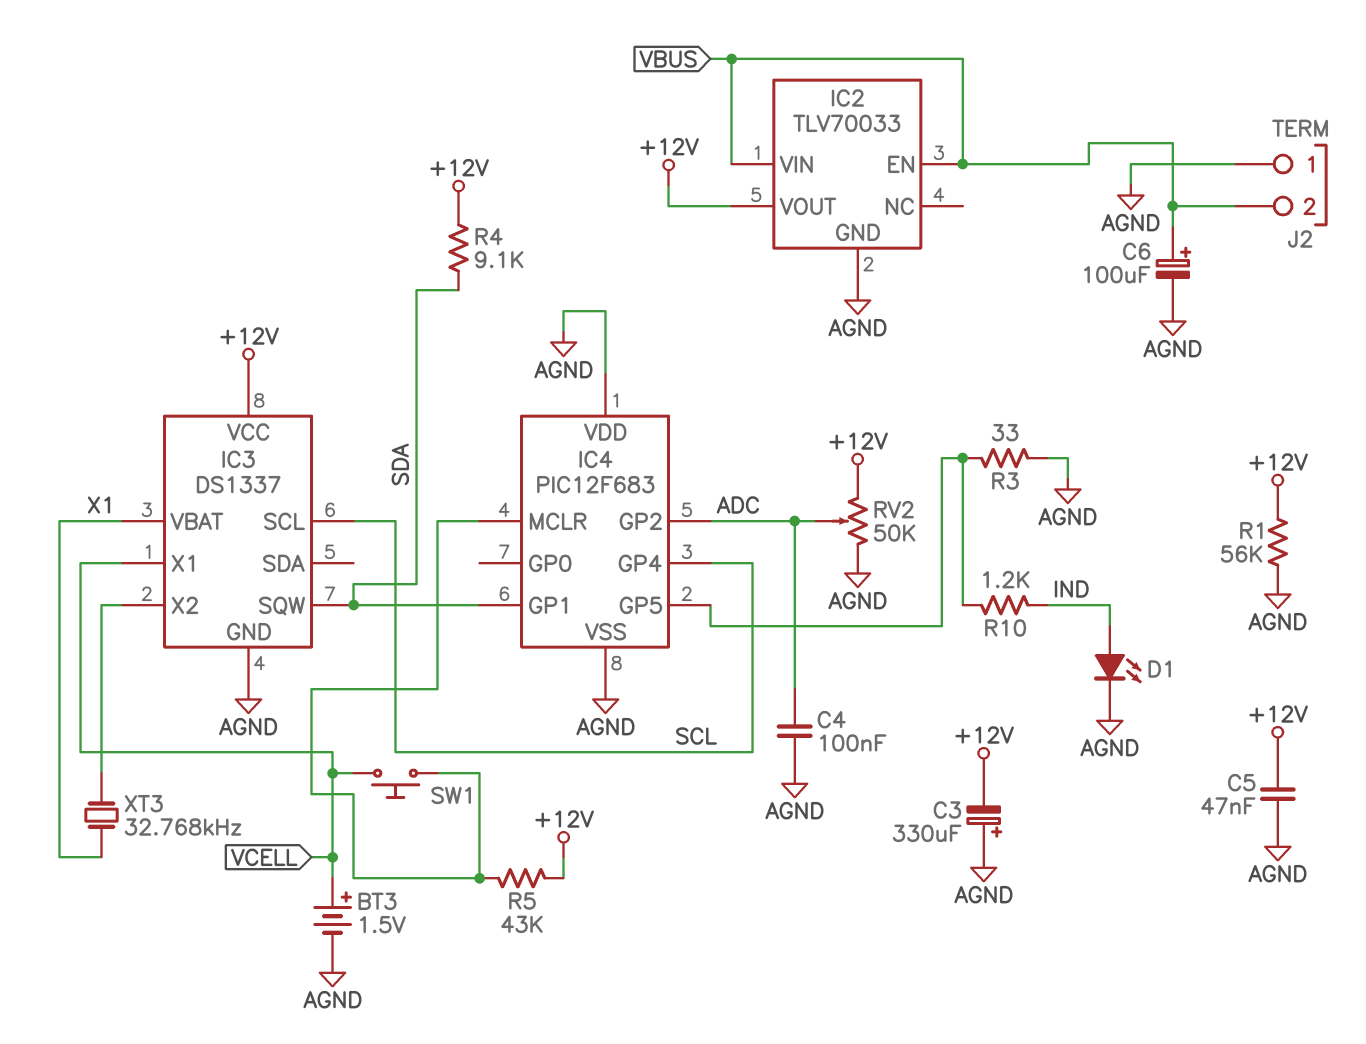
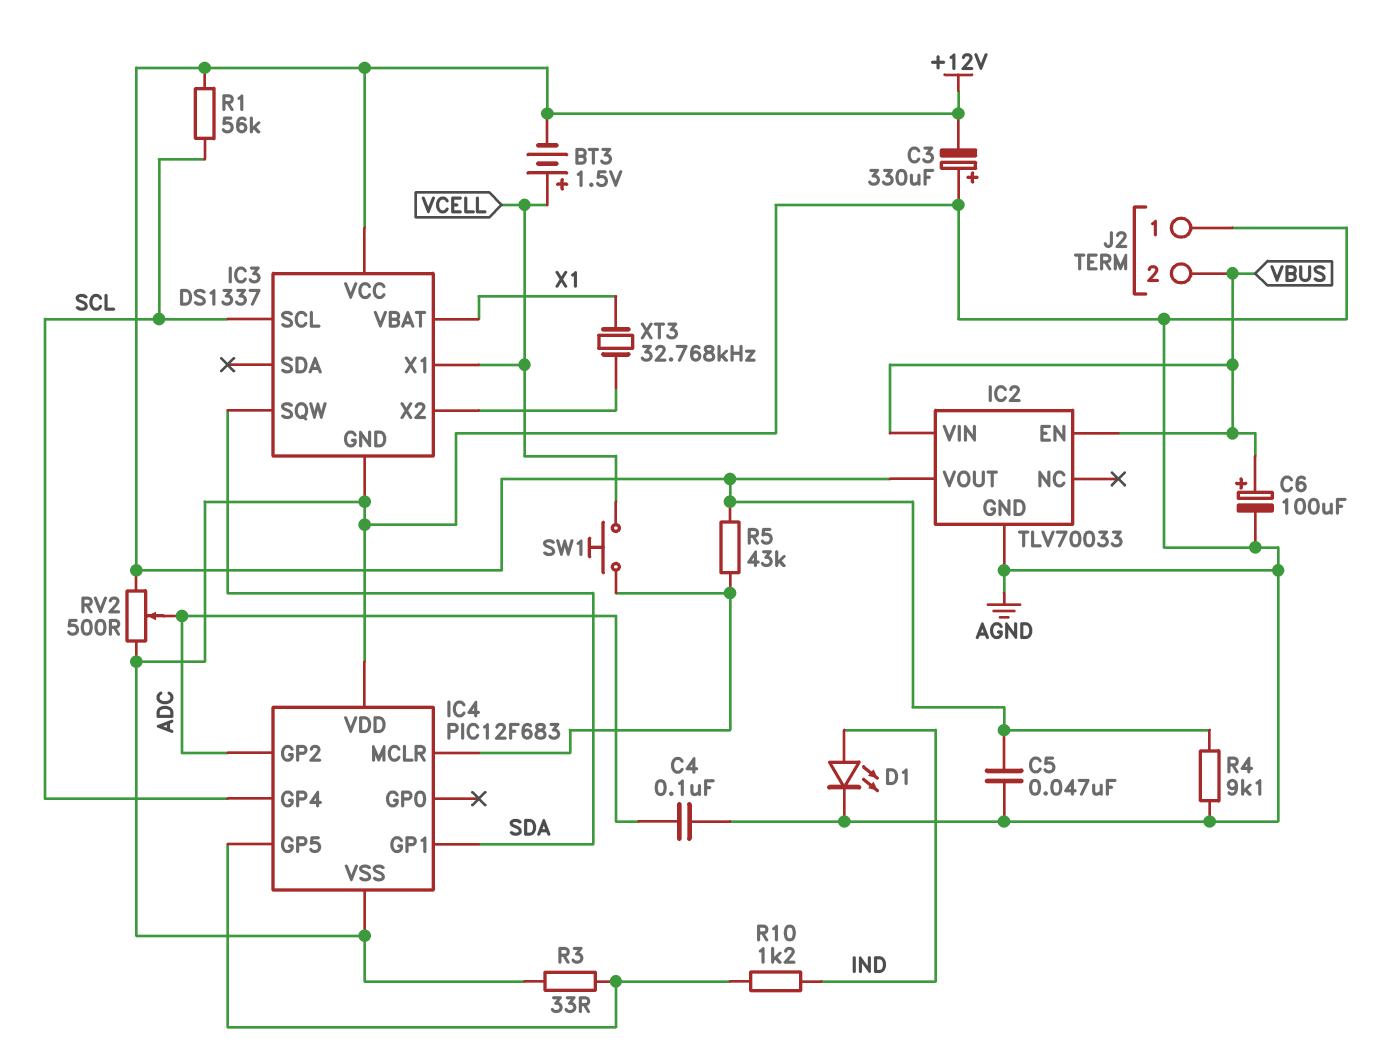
BT3: 1.5V (plus VCELL, minus AGND) -> 1.5V (plus VCELL, minus +12V)
R1: 56k (+12V, AGND) -> 56k (+12V, SCL)
R4: 9.1k (+12V, SDA) -> 9.1k (+12V, AGND)
RV2: 50k (+12V, AGND, wiper ADC) -> 500 (+12V, AGND, wiper ADC)

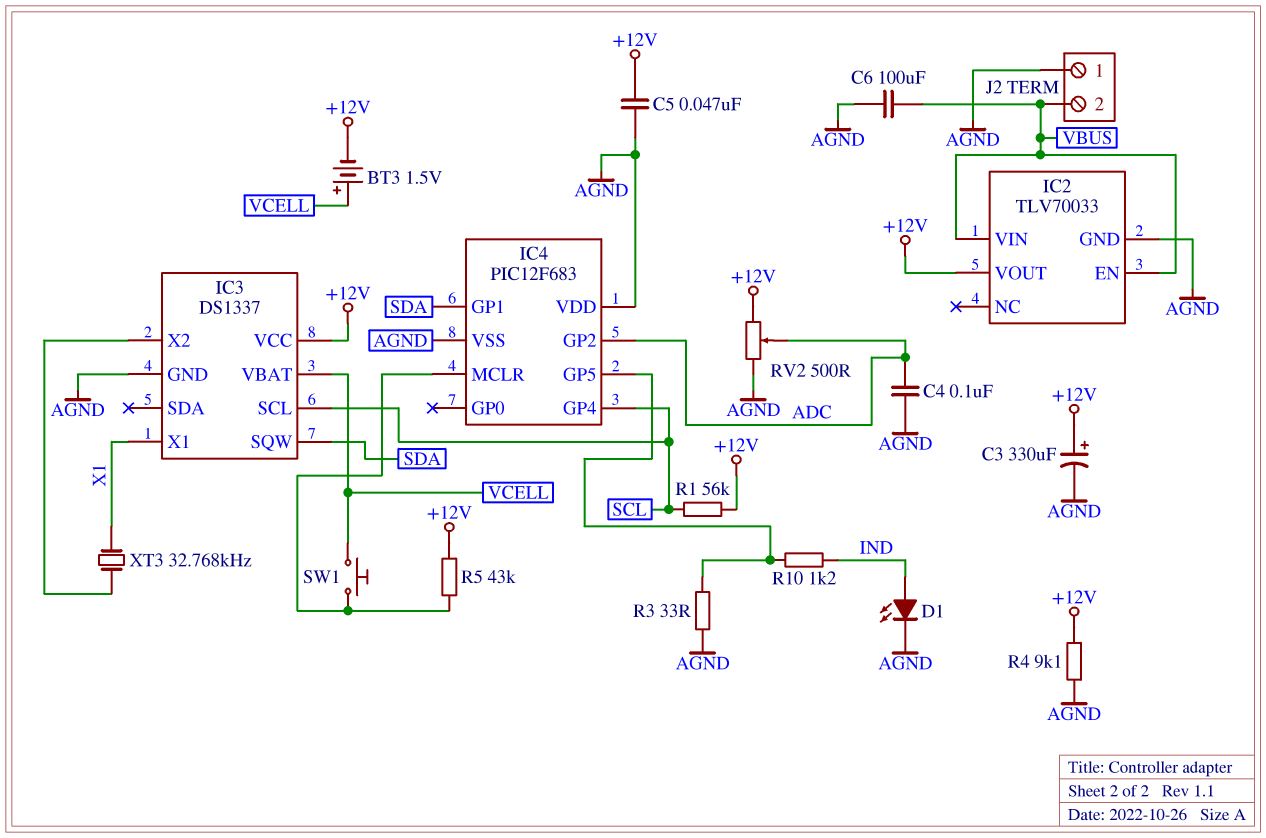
C3: 330uF (plus AGND, minus +12V) -> 330uF (plus +12V, minus AGND)
C6: 100uF (plus VBUS, minus AGND) -> 100uF (AGND, VBUS)
IC3 pin VBAT: X1 -> VCELL
IC3 pin X1: VCELL -> X1

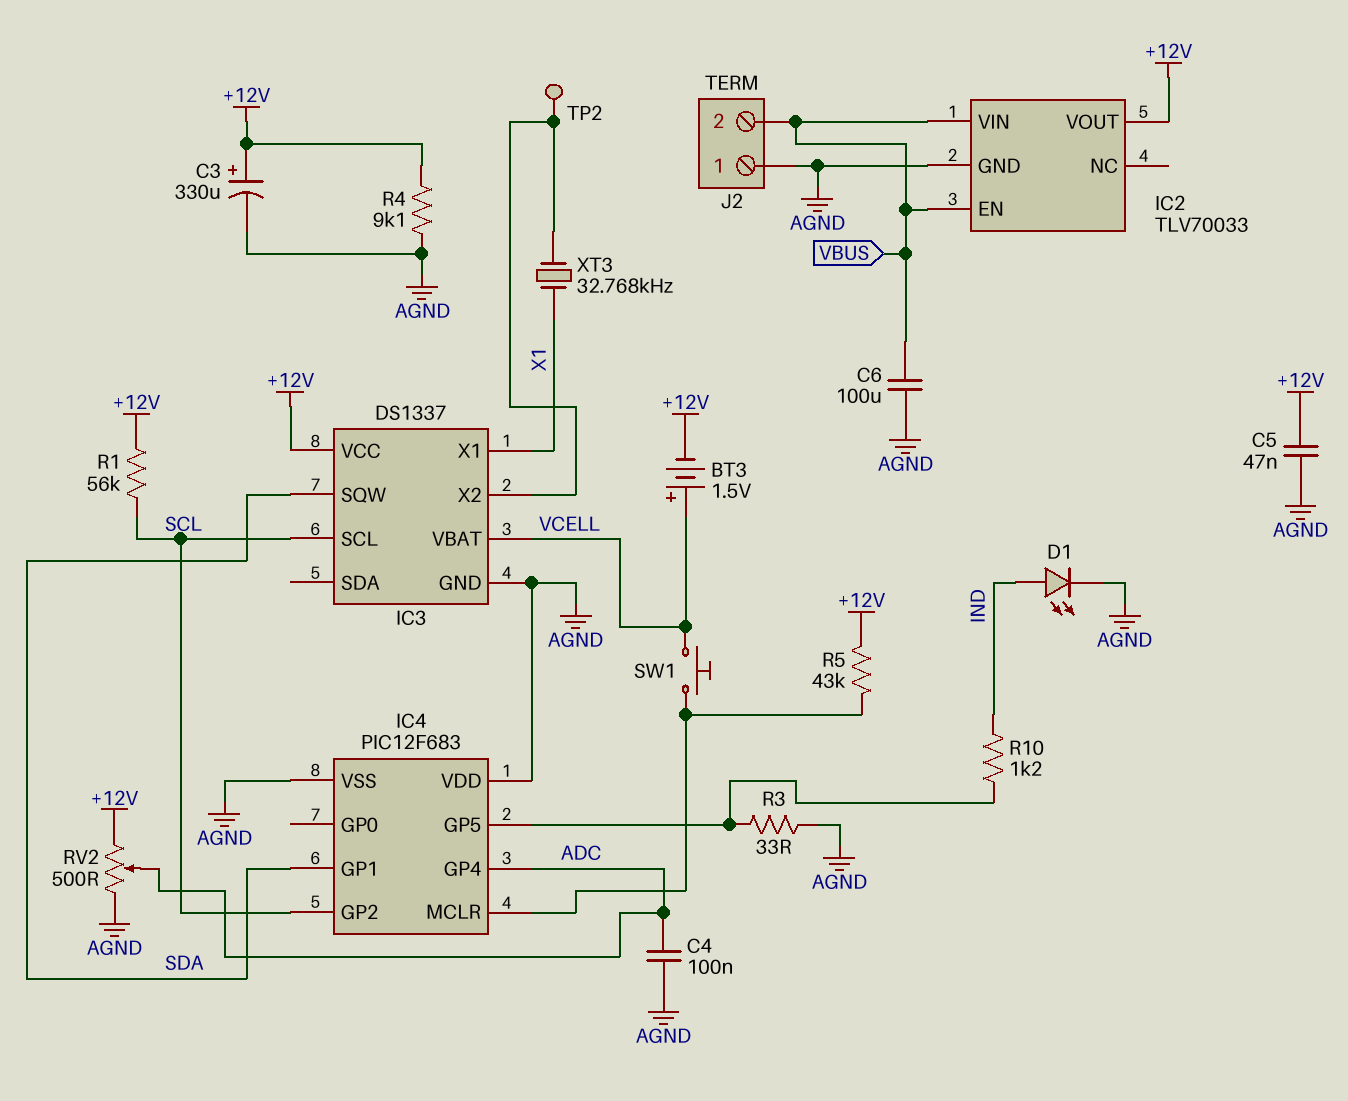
IC4 pin GP2: ADC -> SCL
IC4 pin GP4: SCL -> ADC
TP2: none -> test point (IC3/X2)

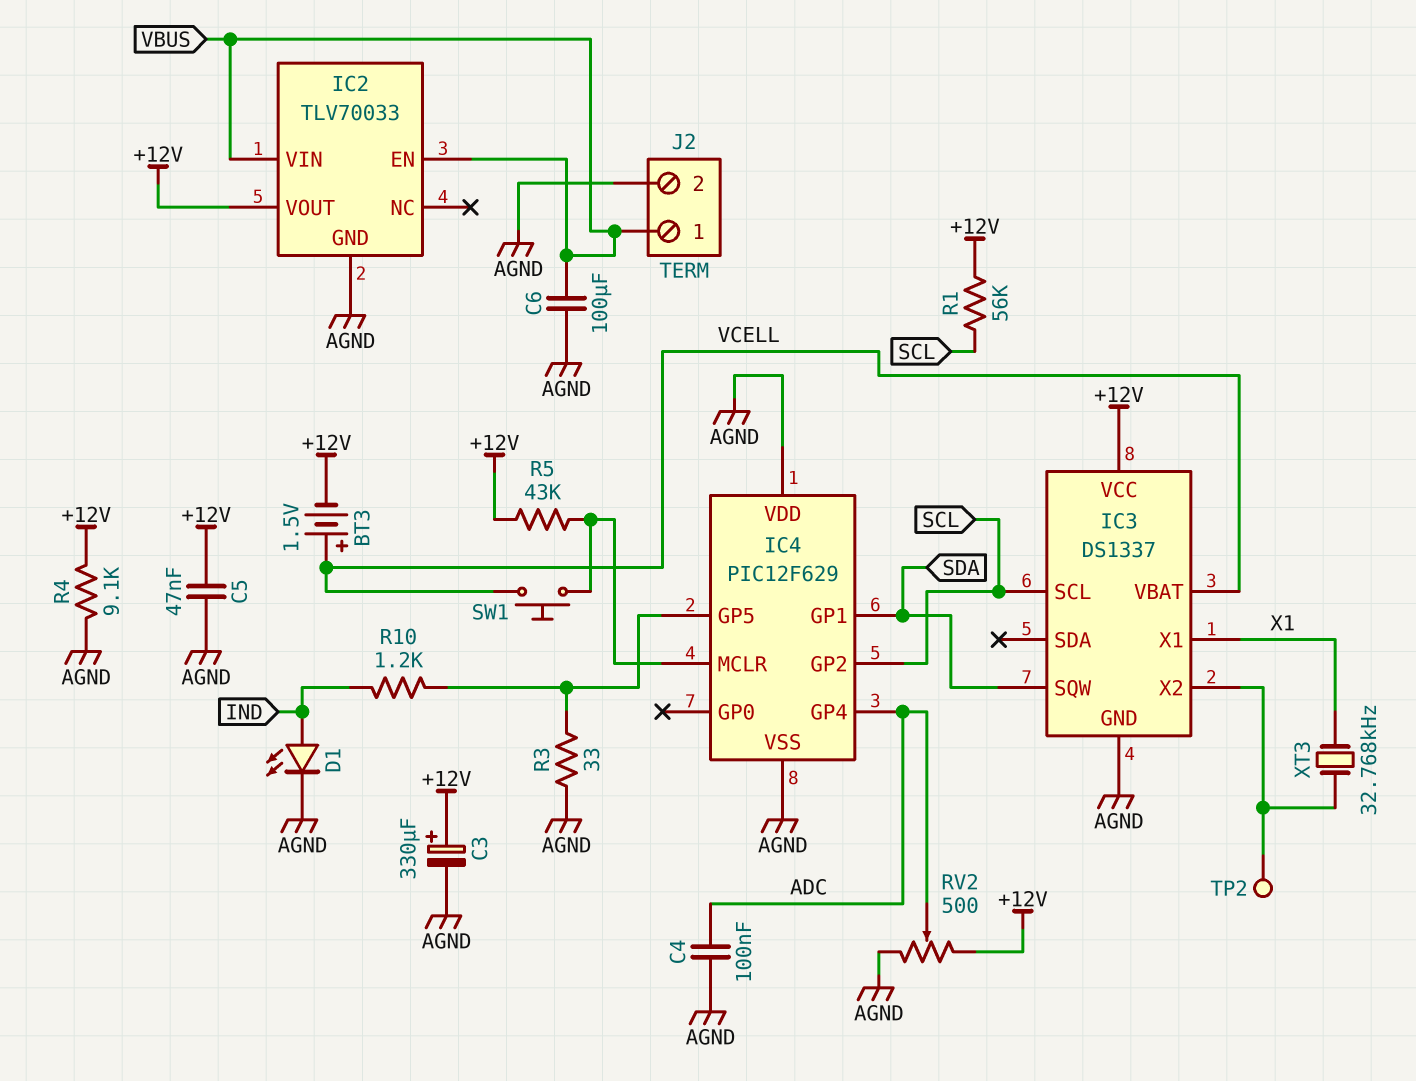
IC4: PIC12F683 -> PIC12F629
J2 pin 1: AGND -> VBUS
J2 pin 2: VBUS -> AGND

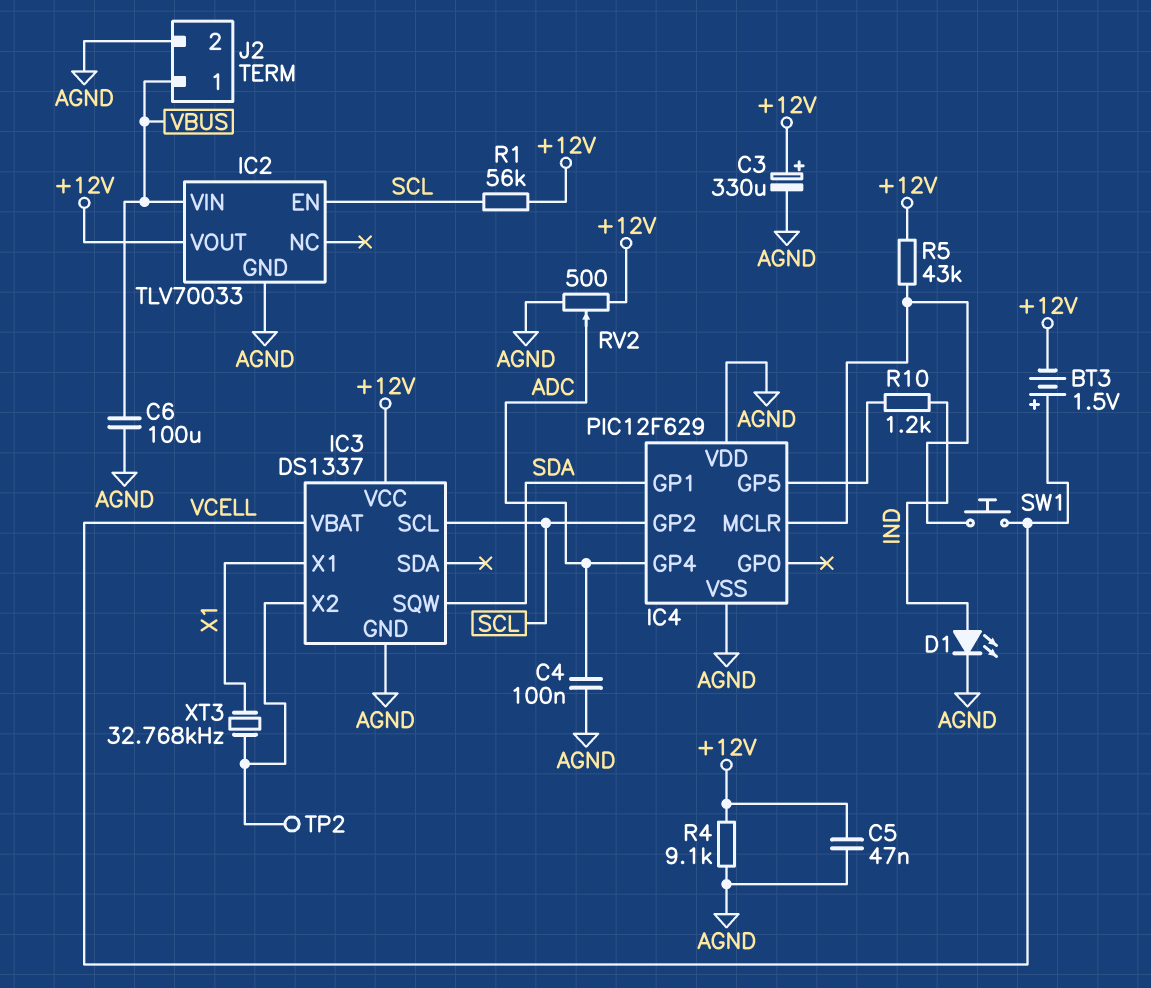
IC2 pin EN: VBUS -> SCL
R3: 33 (AGND, IC4/GP5) -> none

